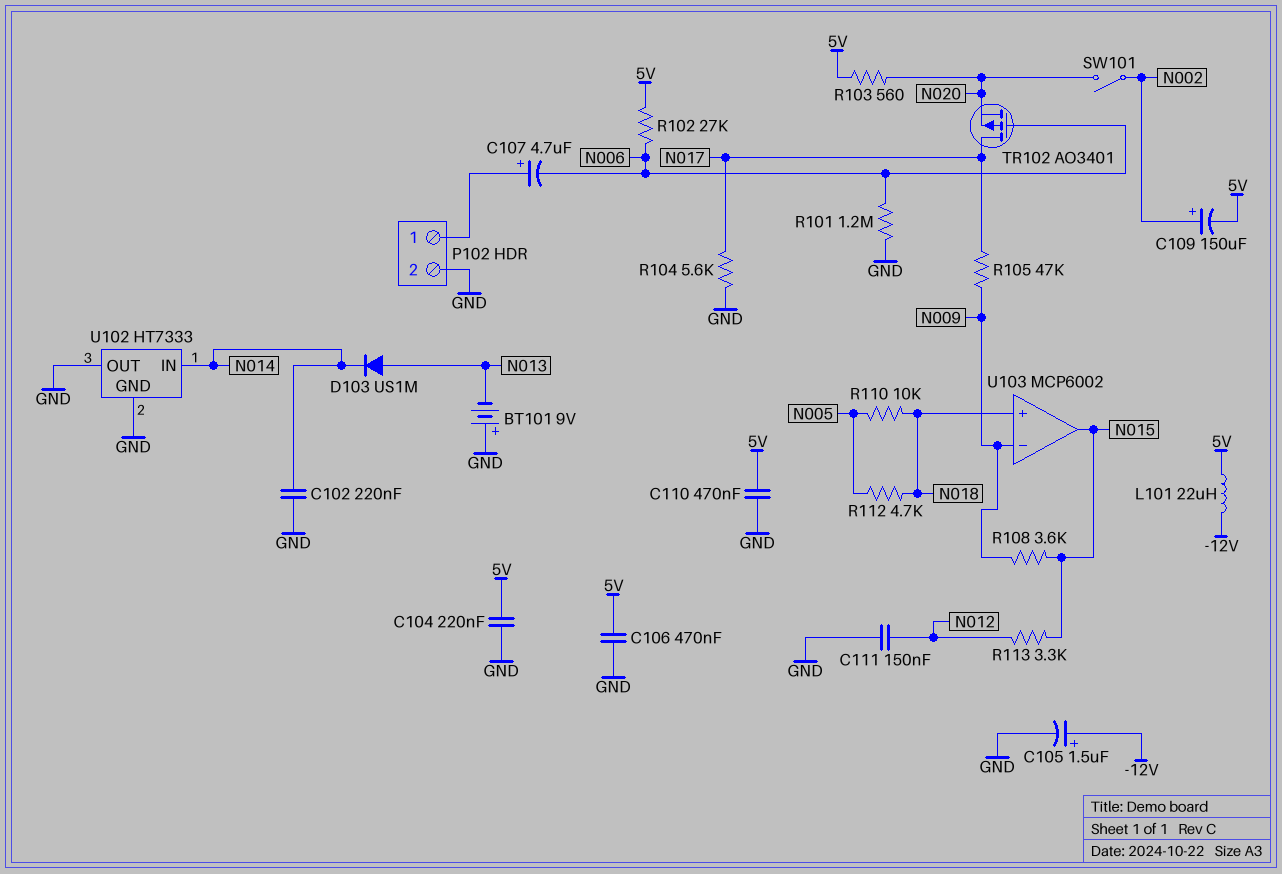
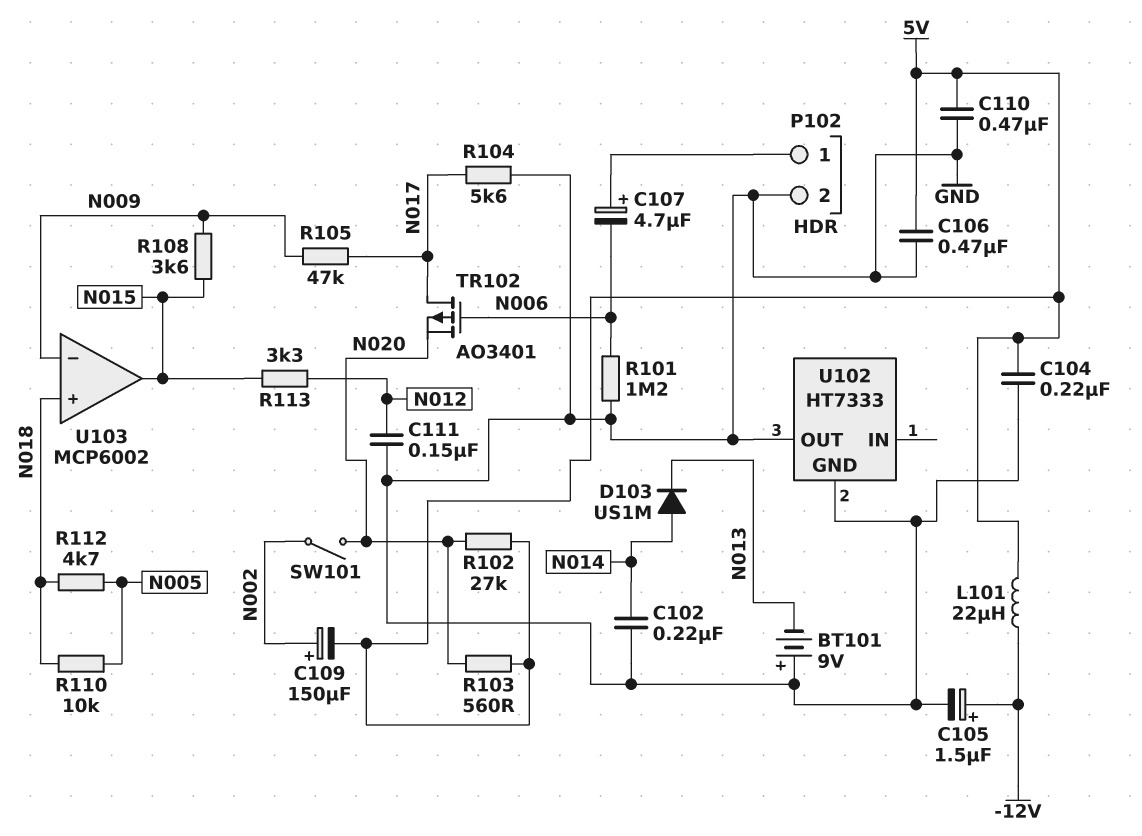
D103: diode US1M (A N013, K N014) -> diode US1M (A N014, K N013)
R102: 27k (5V, N006) -> 27k (5V, N020)
U102 pin IN: N014 -> none

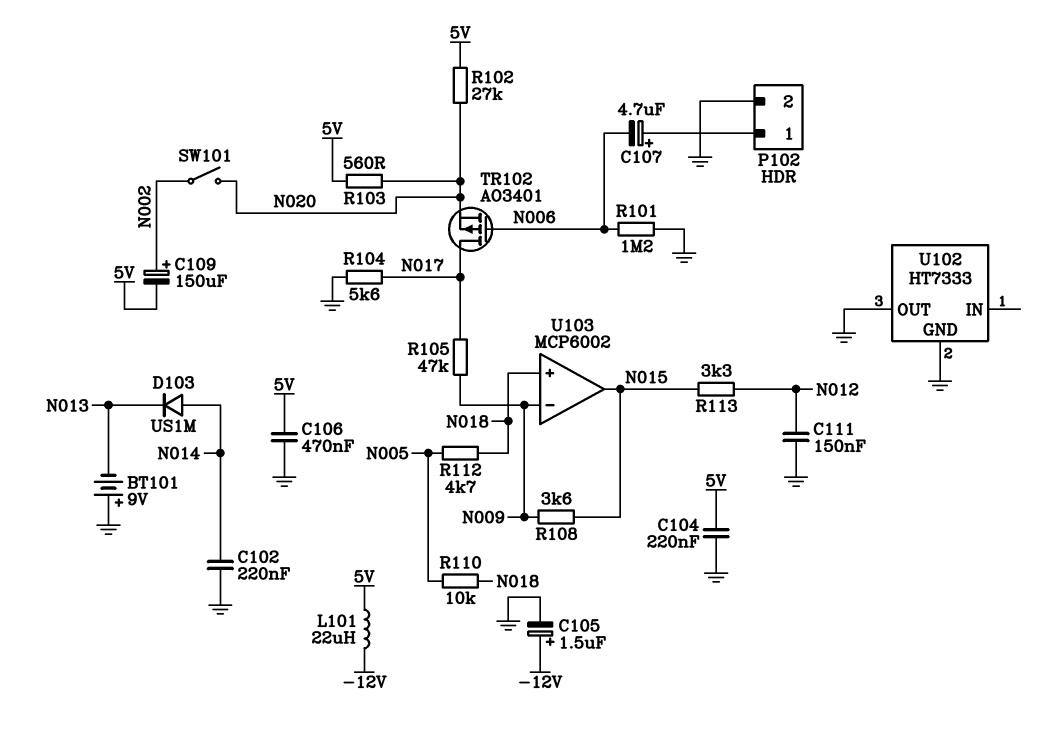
C110: 470nF (5V, GND) -> none

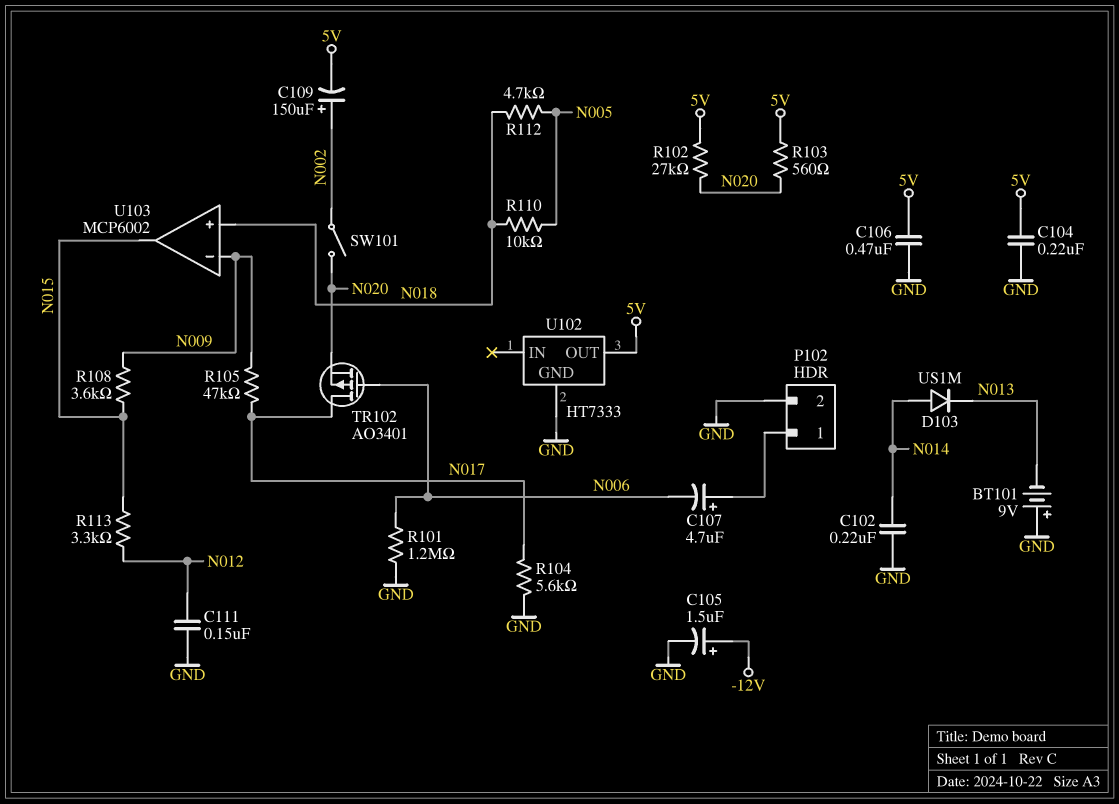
L101: 22uH (-12V, 5V) -> none
U102 pin OUT: GND -> 5V

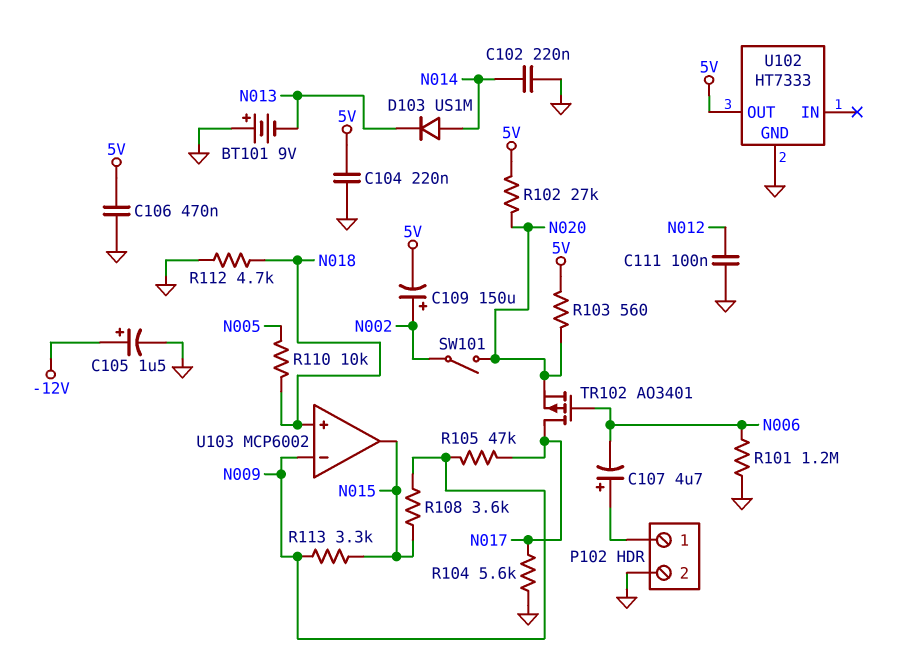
C111: 150nF (GND, N012) -> 100nF (GND, N012)
R112: 4.7k (N005, N018) -> 4.7k (GND, N018)
R113: 3.3k (N012, N015) -> 3.3k (N009, N015)

